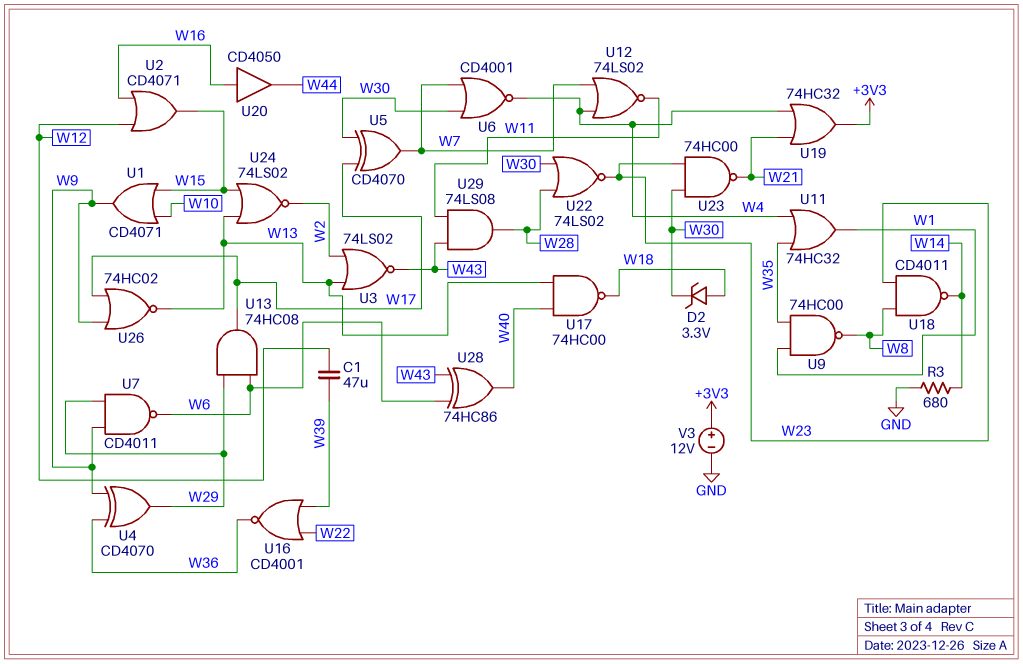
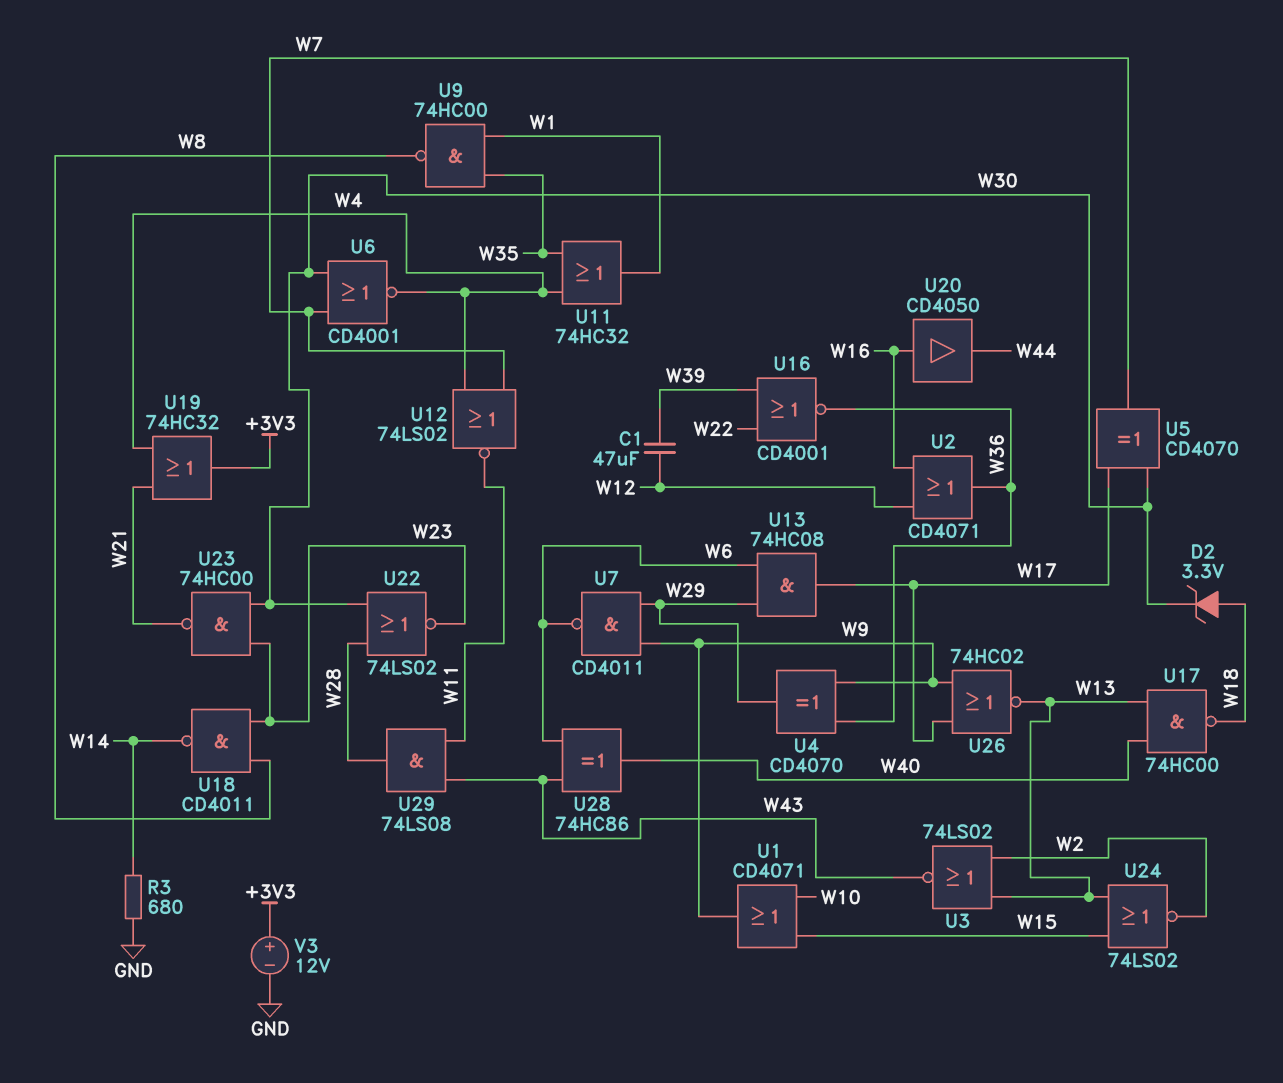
U2: OR CD4071 (in W12, in W16, out W15) -> OR CD4071 (in W12, in W16, out W36)

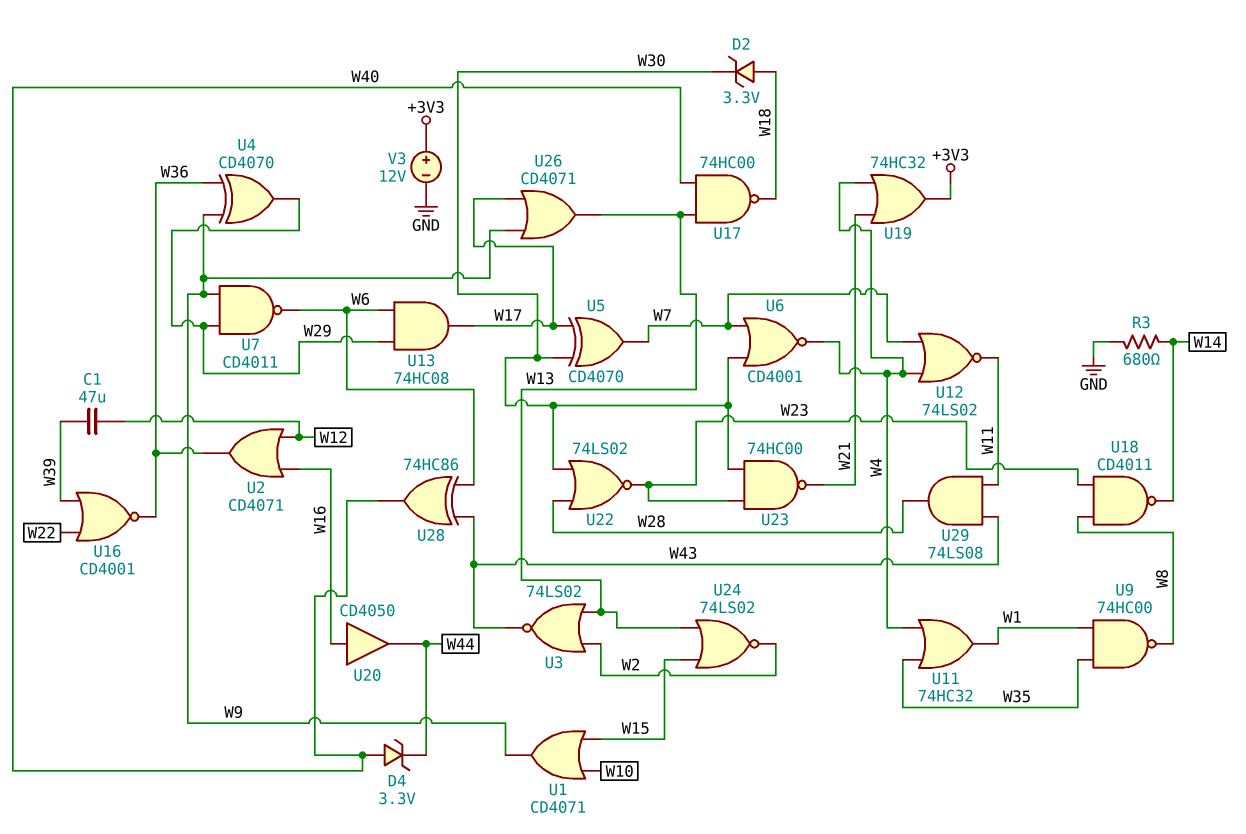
D4: none -> zener 3.3V (A W40, K W44)
U26: NOR 74HC02 (in W9, in W17, out W13) -> OR CD4071 (in W9, in W17, out W13)

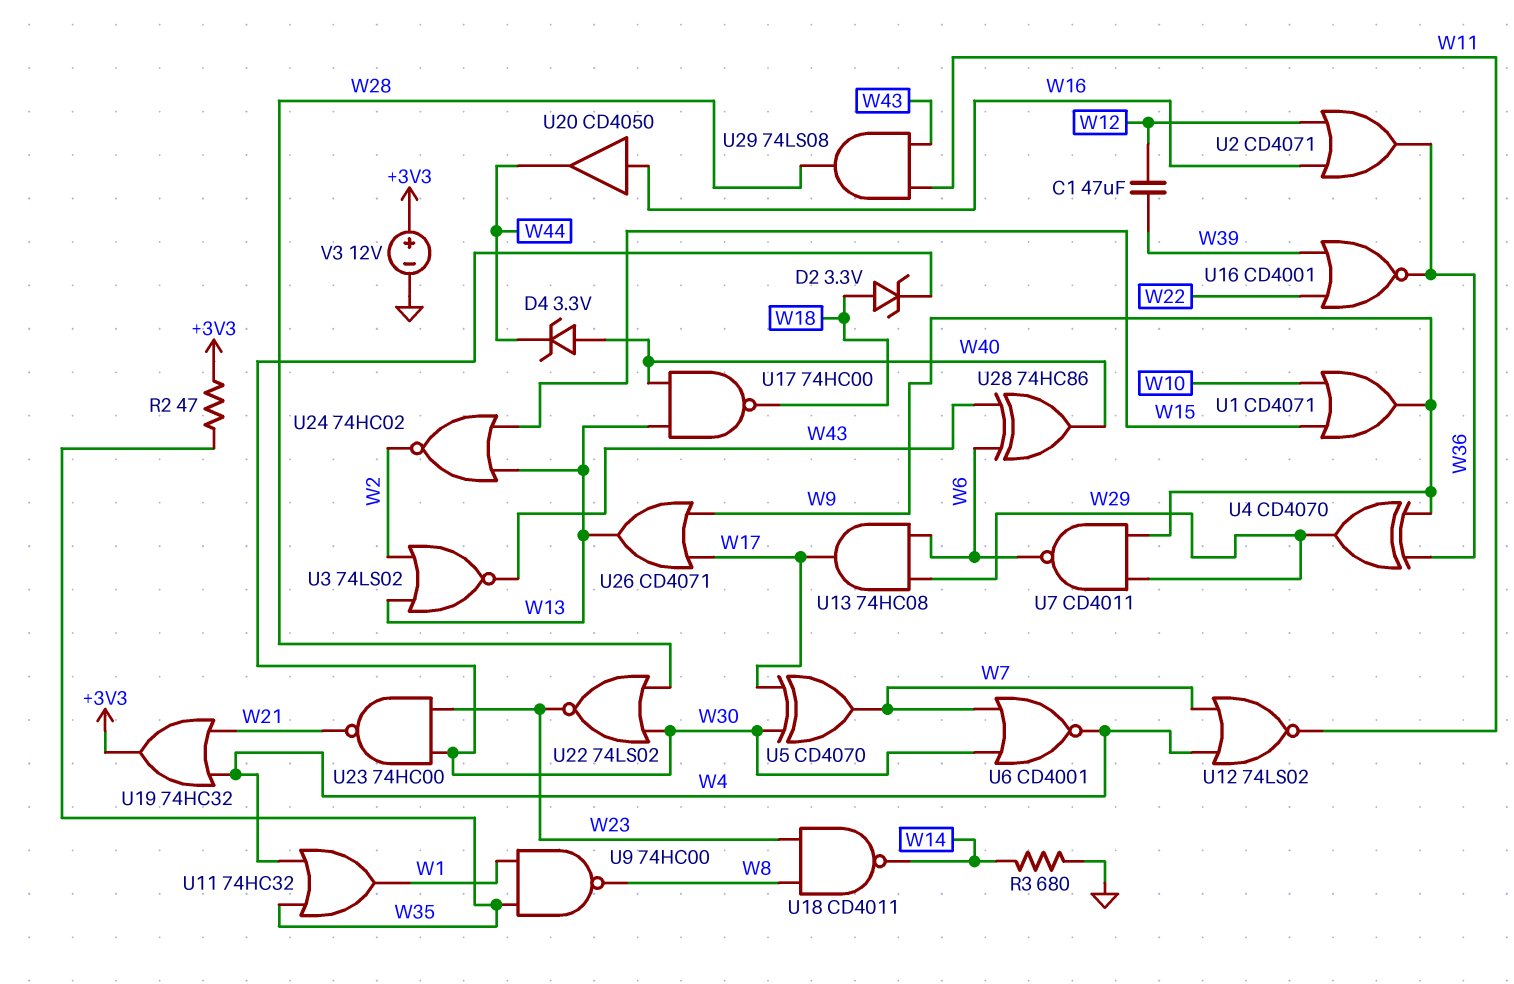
R2: none -> 47 (+3V3, W35)
U24: NOR 74LS02 (in W13, in W15, out W2) -> NOR 74HC02 (in W13, in W15, out W2)

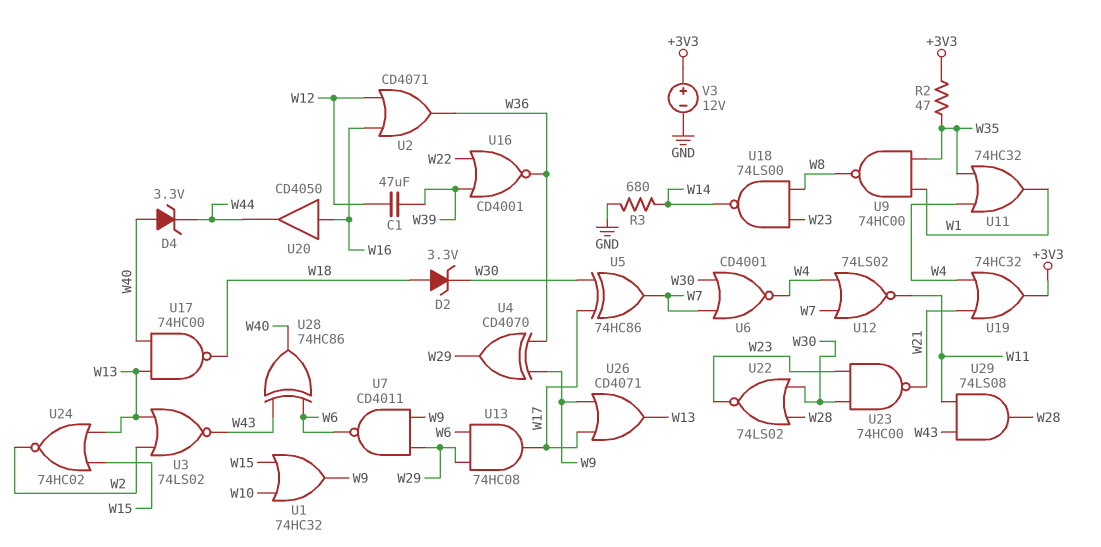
U1: OR CD4071 (in W10, in W15, out W9) -> OR 74HC32 (in W10, in W15, out W9)
U5: XOR CD4070 (in W17, in W30, out W7) -> XOR 74HC86 (in W17, in W30, out W7)
U18: NAND CD4011 (in W8, in W23, out W14) -> NAND 74LS00 (in W8, in W23, out W14)

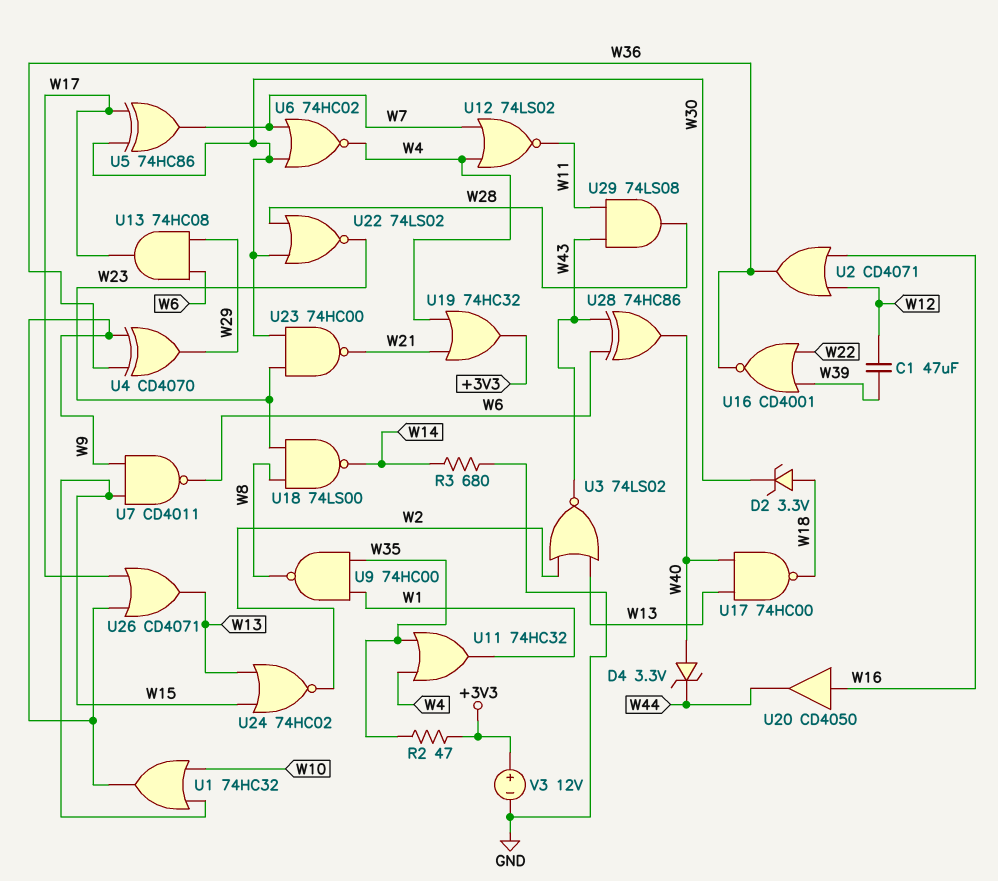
U6: NOR CD4001 (in W7, in W30, out W4) -> NOR 74HC02 (in W7, in W30, out W4)
U7: NAND CD4011 (in W9, in W29, out W6) -> NAND CD4011 (in W9, in W15, out W6)

